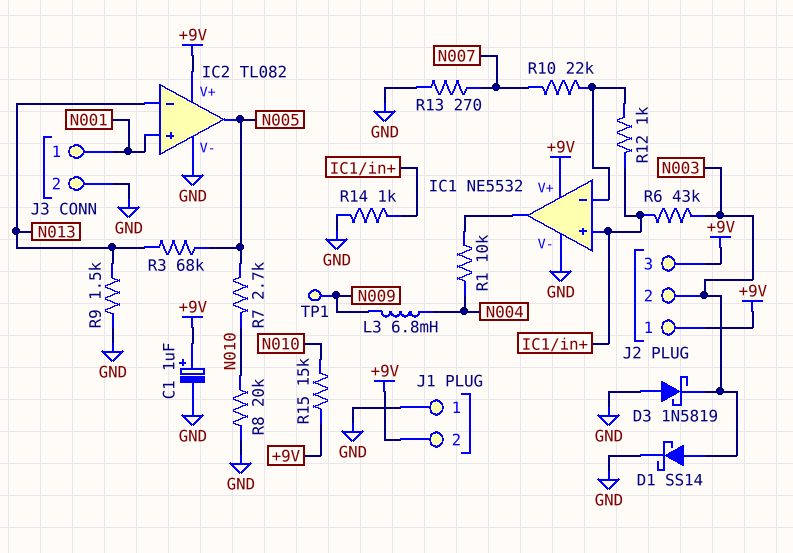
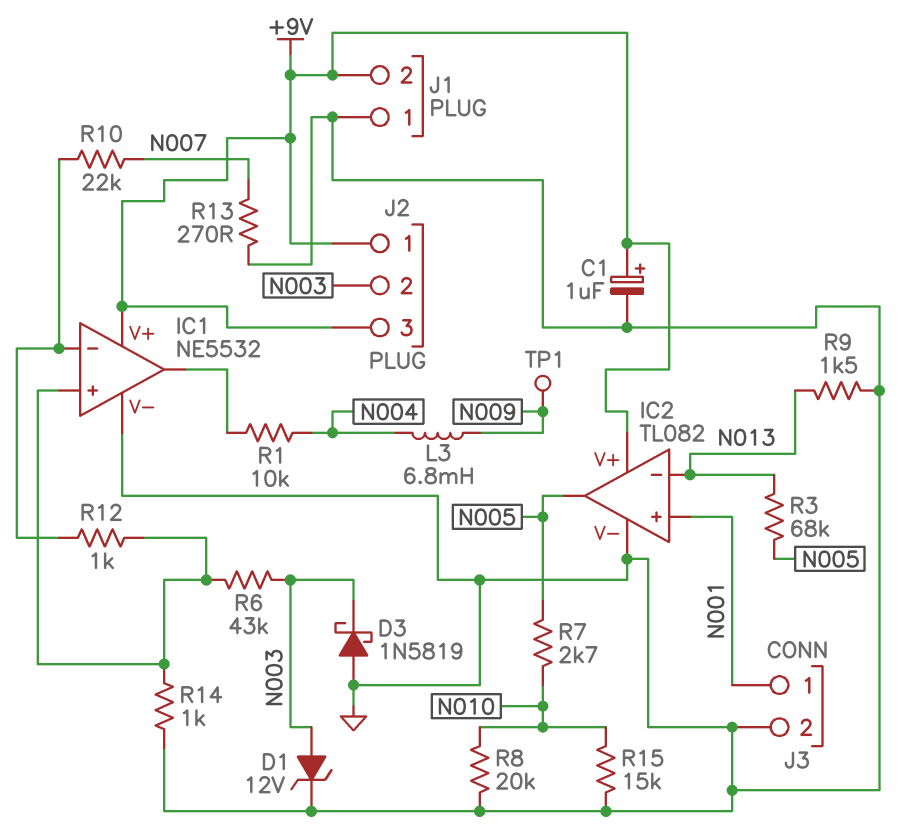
D1: schottky SS14 (A N003, K GND) -> zener 12V (A N003, K GND)
R15: 15k (+9V, N010) -> 15k (GND, N010)

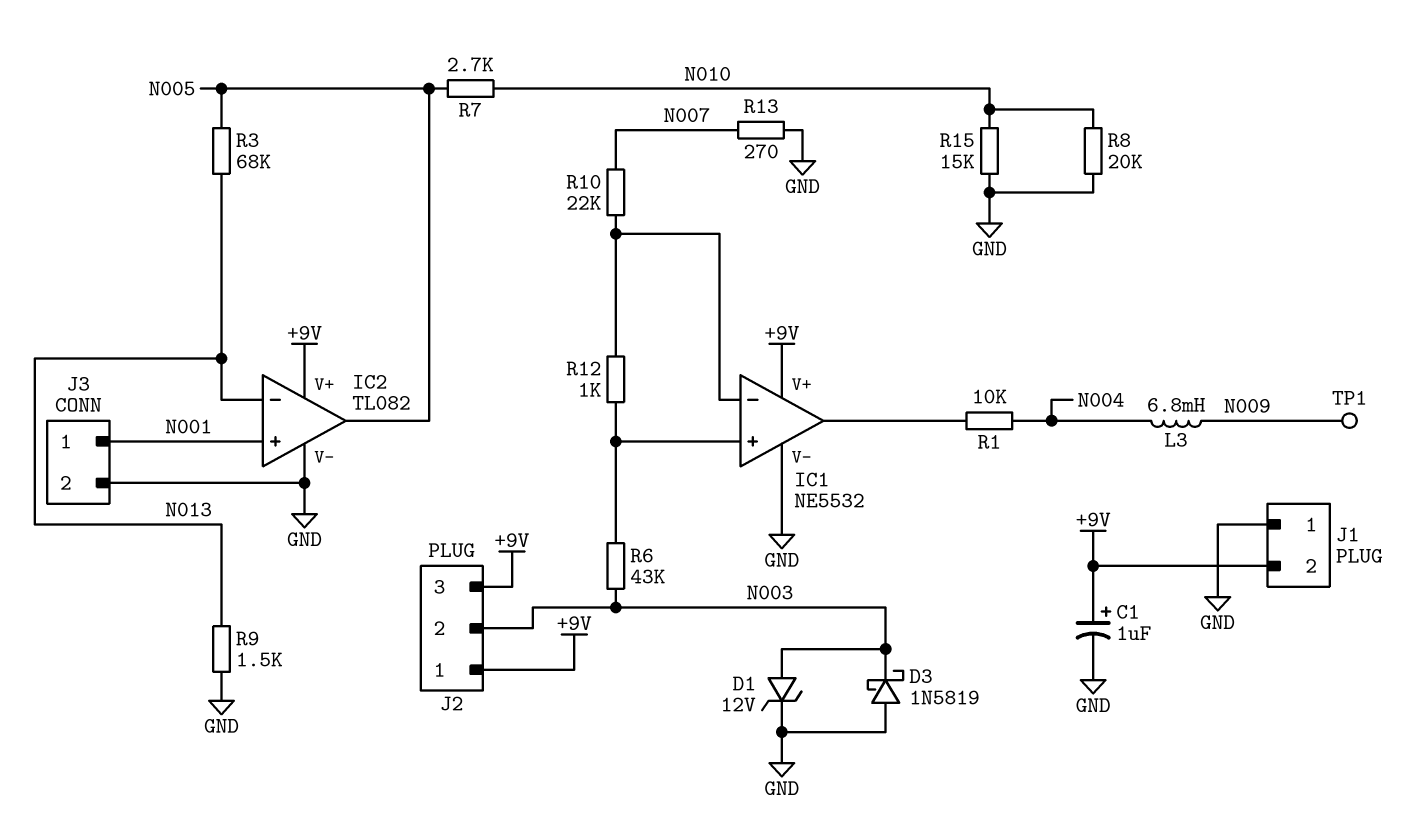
R14: 1k (GND, IC1/in+) -> none

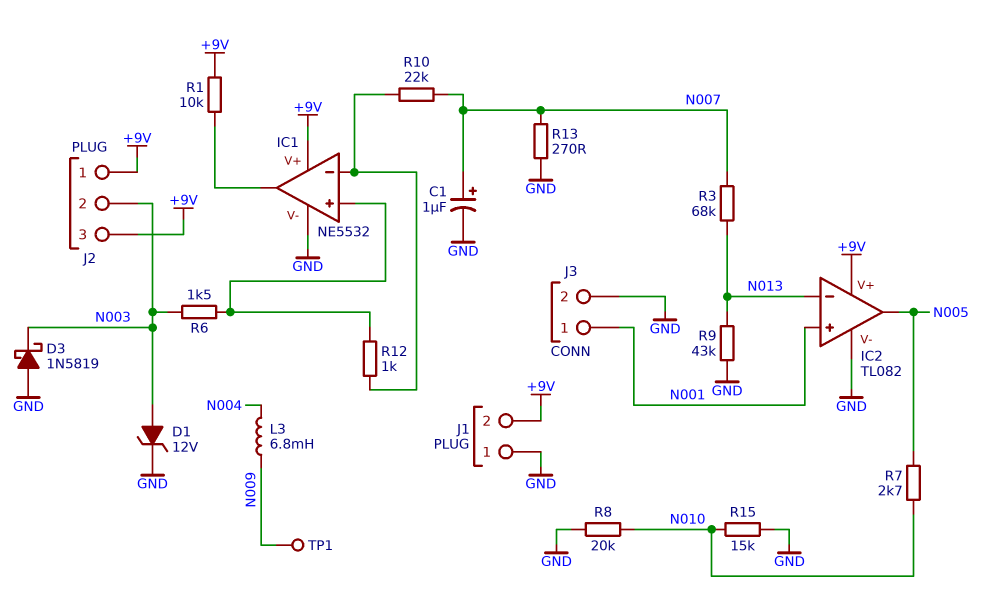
C1: 1uF (plus +9V, minus GND) -> 1uF (plus N007, minus GND)
R1: 10k (IC1/out, N004) -> 10k (+9V, IC1/out)
R3: 68k (N005, N013) -> 68k (N007, N013)
R6: 43k (IC1/in+, N003) -> 1.5k (IC1/in+, N003)
R9: 1.5k (GND, N013) -> 43k (GND, N013)

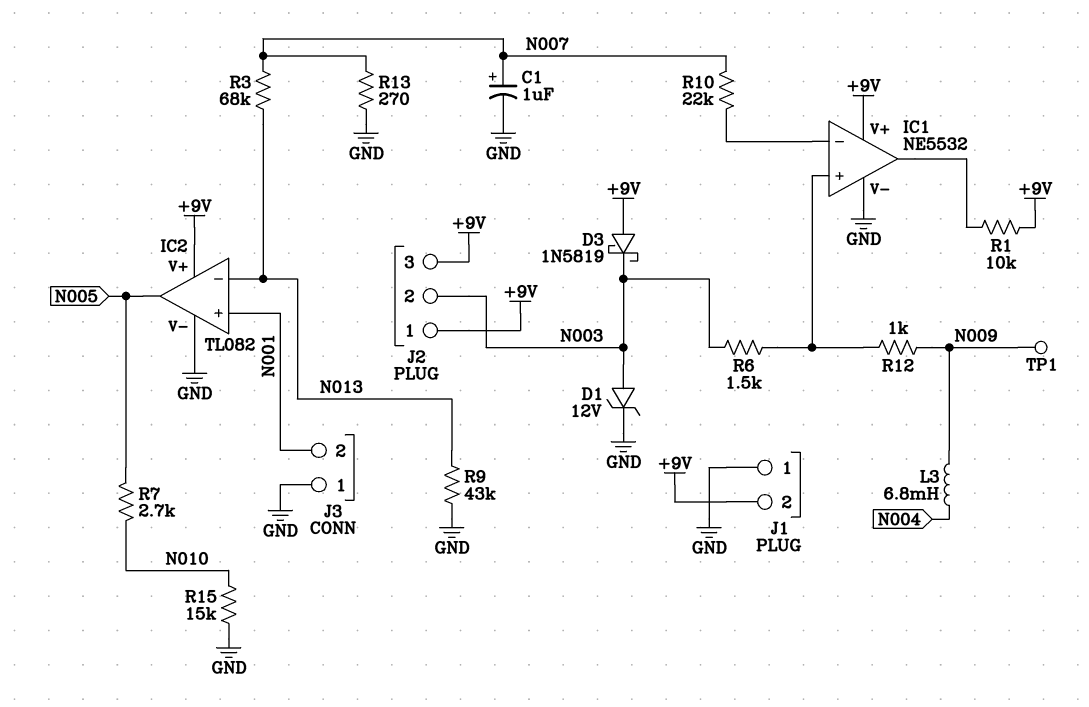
D3: schottky 1N5819 (A GND, K N003) -> schottky 1N5819 (A +9V, K N003)
J3 pin 1: N001 -> GND
J3 pin 2: GND -> N001
R8: 20k (GND, N010) -> none
R12: 1k (IC1/in+, IC1/in-) -> 1k (IC1/in+, N009)

